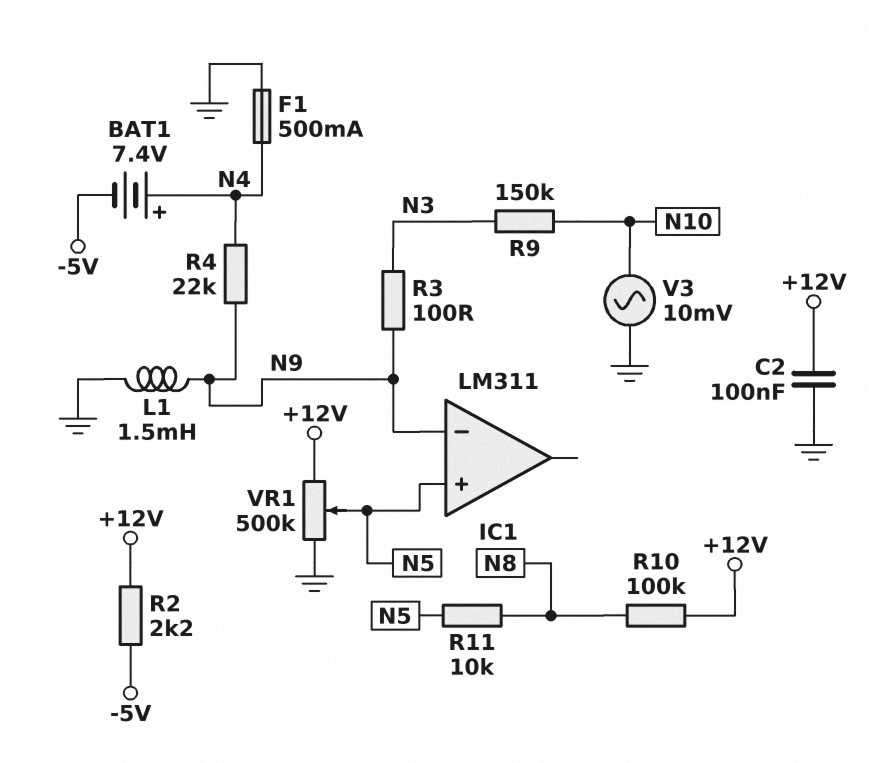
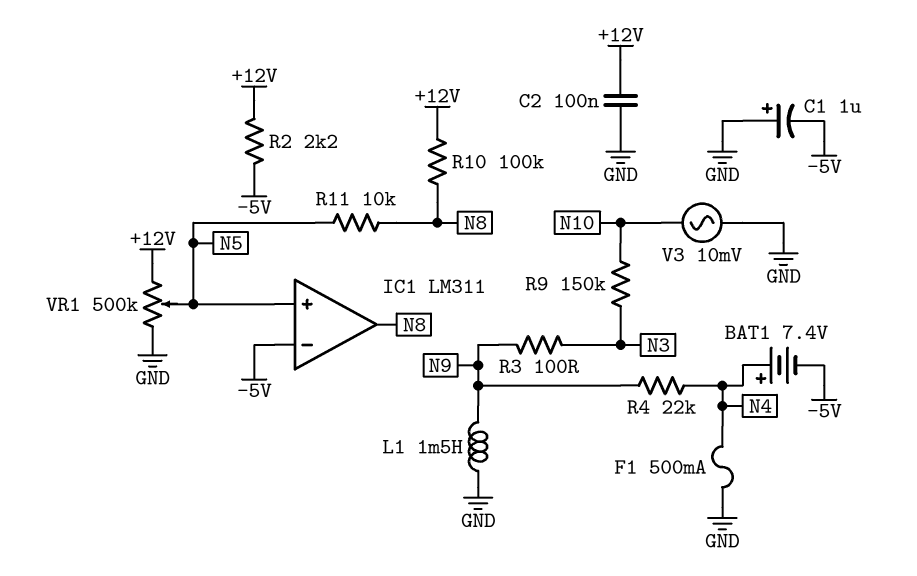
C1: none -> 1uF (plus GND, minus -5V)
IC1 pin in-: N9 -> -5V
IC1 pin out: none -> N8

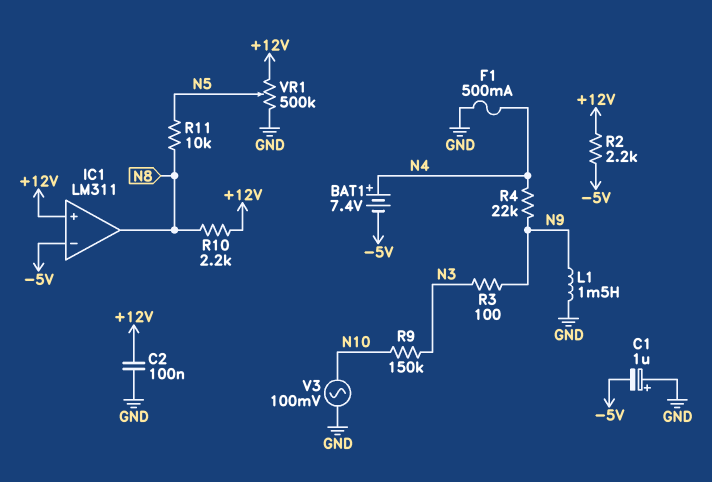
IC1 pin in+: N5 -> +12V
R10: 100k (+12V, N8) -> 2.2k (+12V, N8)
V3: AC 10mV (GND, N10) -> AC 100mV (GND, N10)

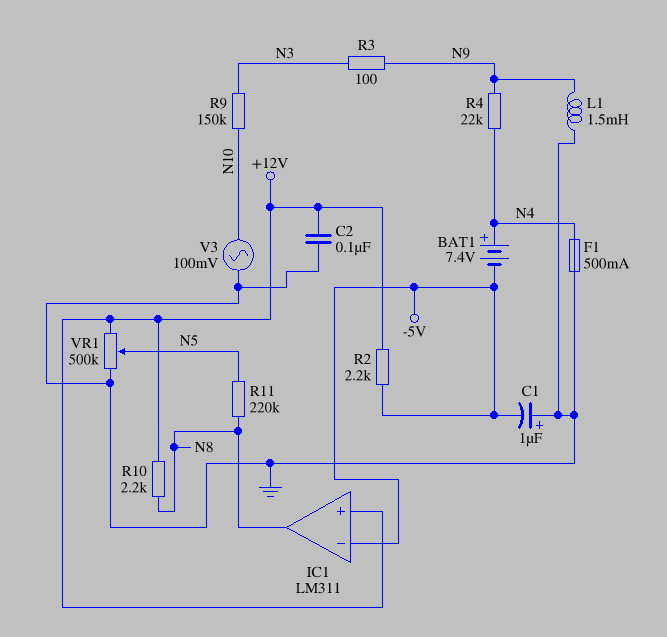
R11: 10k (N5, N8) -> 220k (N5, N8)

